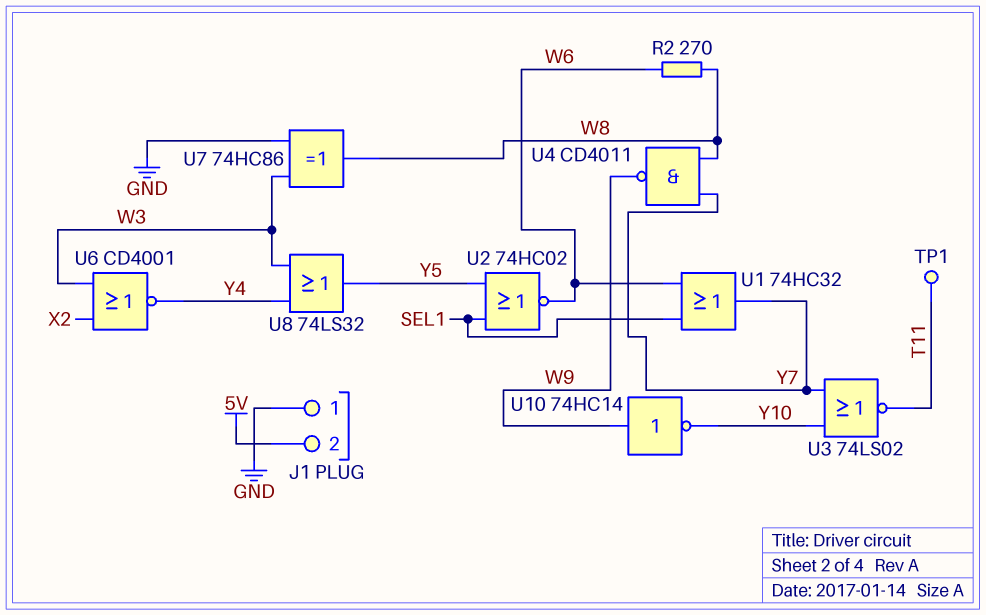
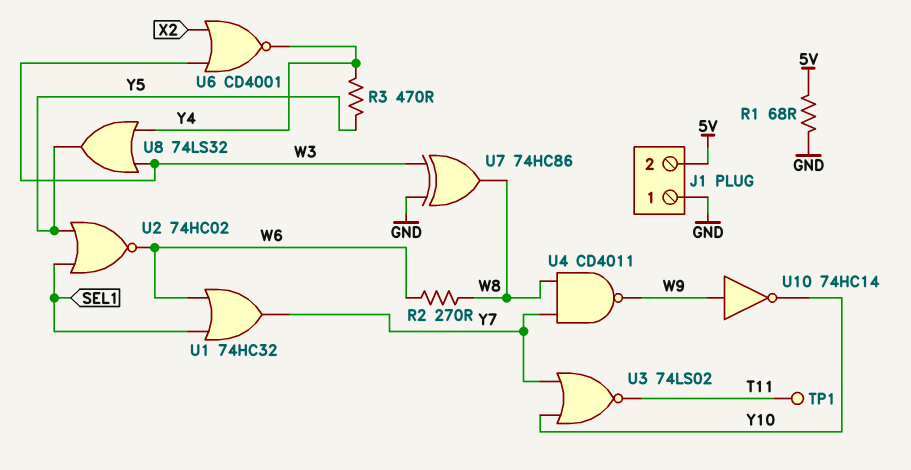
R1: none -> 68 (5V, GND)
R3: none -> 470 (Y4, Y5)

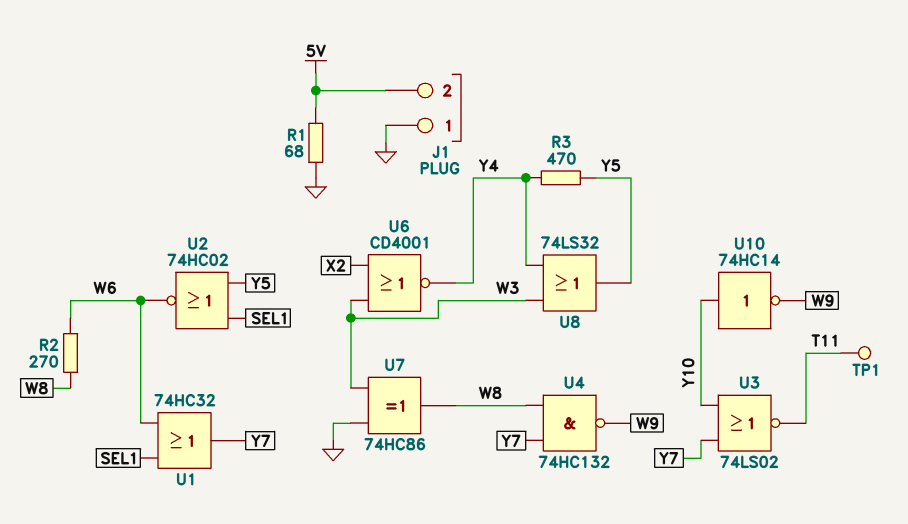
U4: NAND CD4011 (in W8, in Y7, out W9) -> NAND 74HC132 (in W8, in Y7, out W9)
U10: NOT 74HC14 (in W9, out Y10) -> NOT 74HC14 (in Y10, out W9)

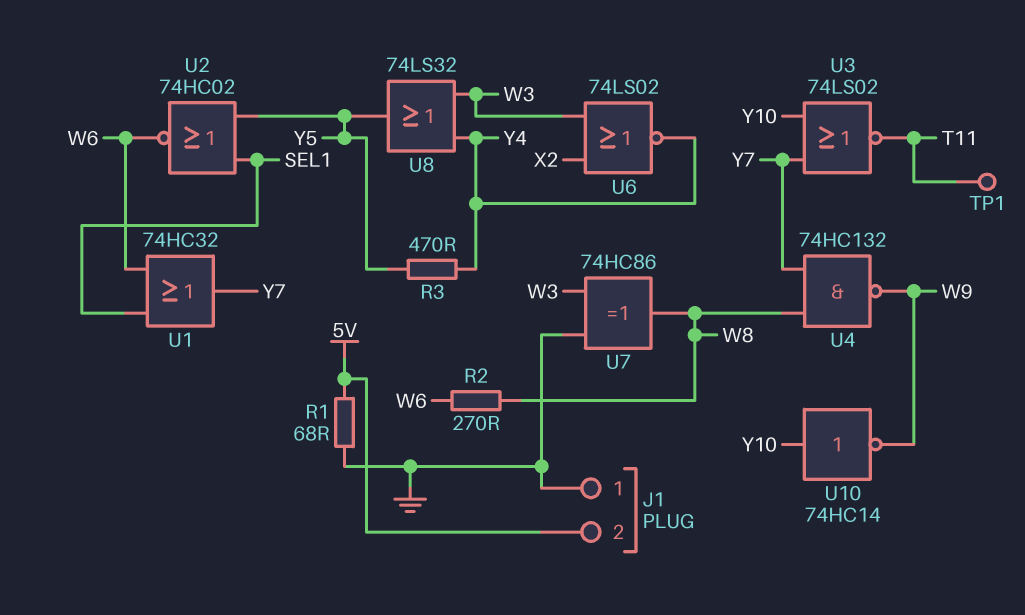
U6: NOR CD4001 (in W3, in X2, out Y4) -> NOR 74LS02 (in W3, in X2, out Y4)

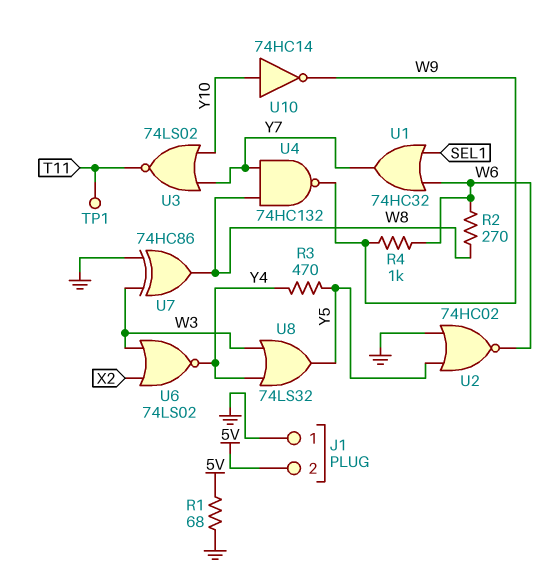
R4: none -> 1k (W6, W9)
U2: NOR 74HC02 (in SEL1, in Y5, out W6) -> NOR 74HC02 (in GND, in Y5, out W6)

